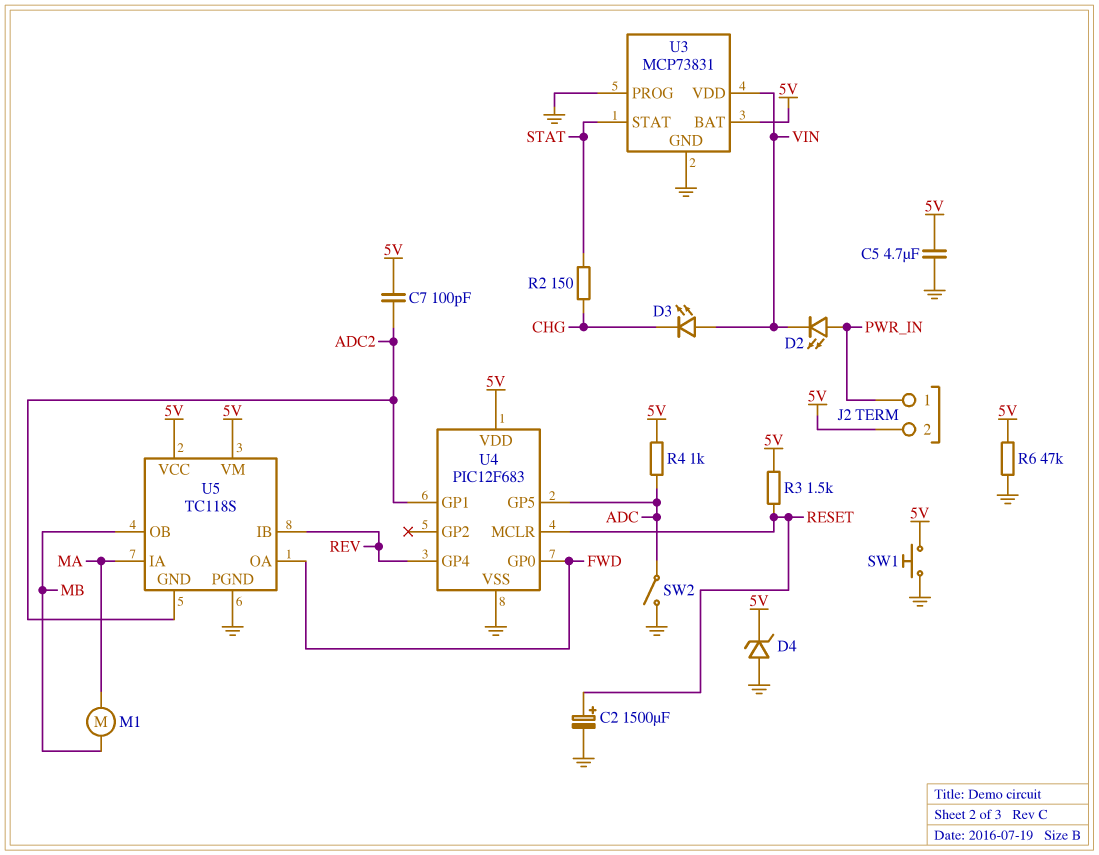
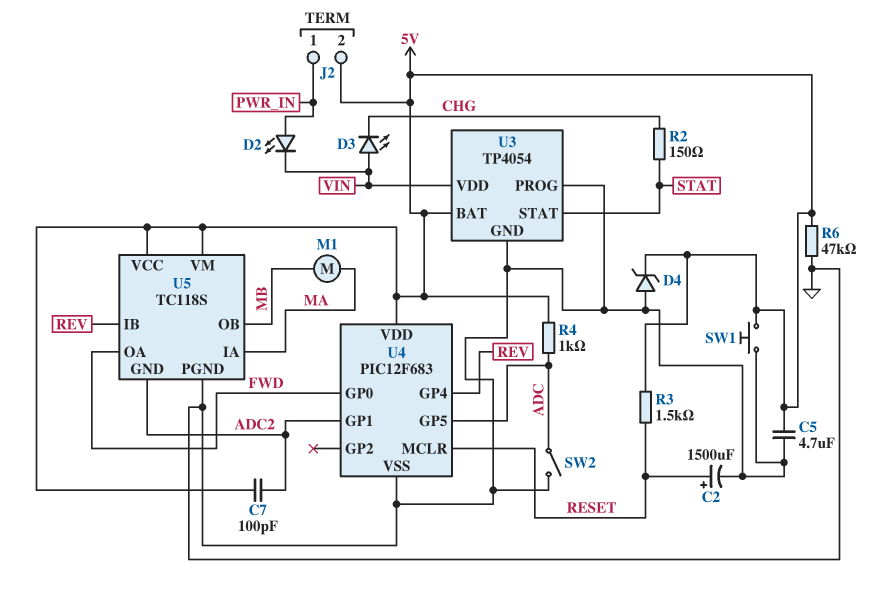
U3: MCP73831 -> TP4054

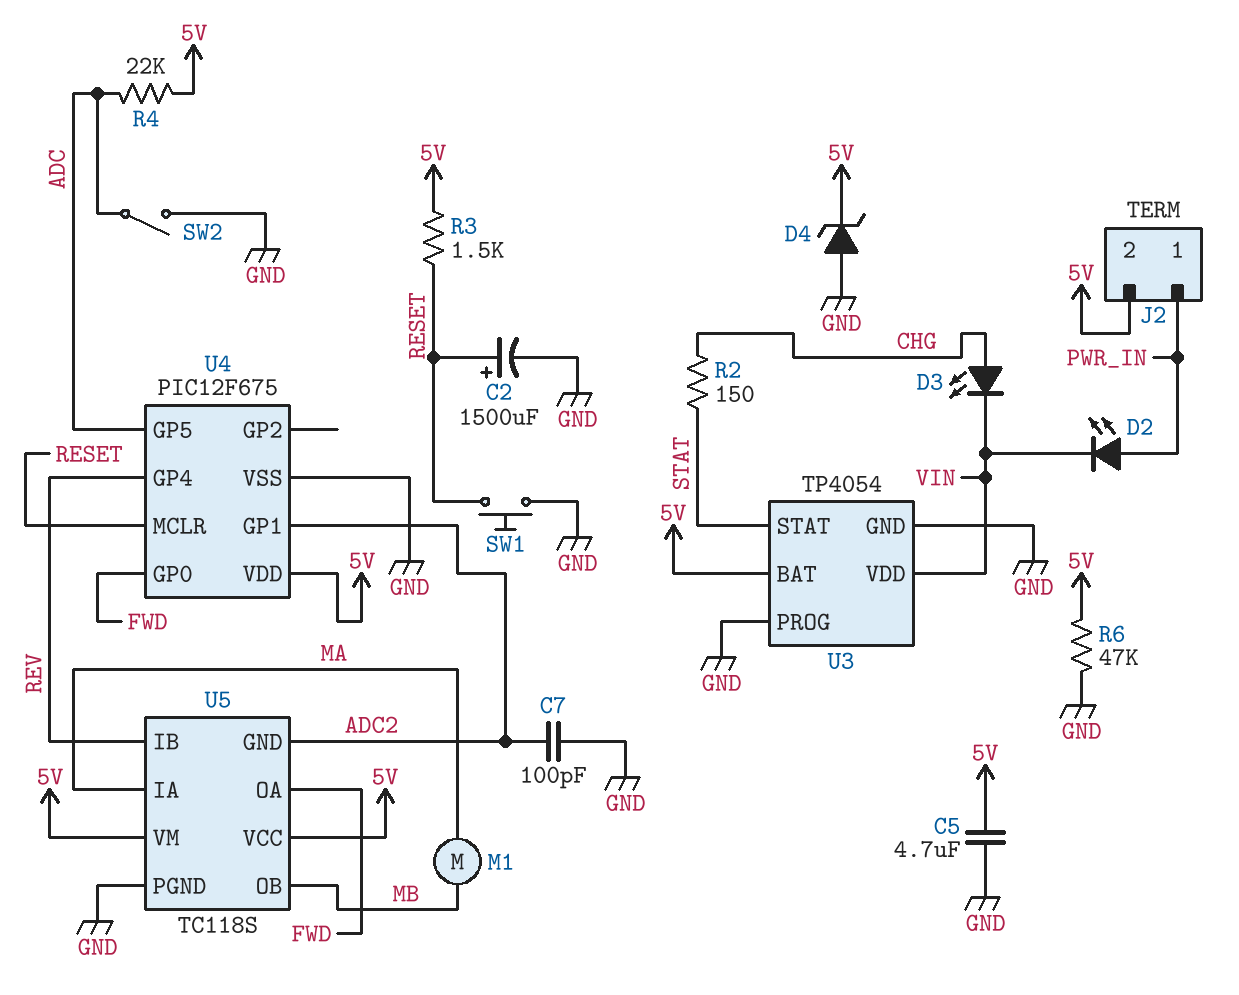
C7: 100pF (5V, ADC2) -> 100pF (ADC2, GND)
D3: LED (A VIN, K CHG) -> LED (A CHG, K VIN)
R4: 1k (5V, ADC) -> 22k (5V, ADC)
SW1: button (5V, GND) -> button (GND, RESET)
U4: PIC12F683 -> PIC12F675

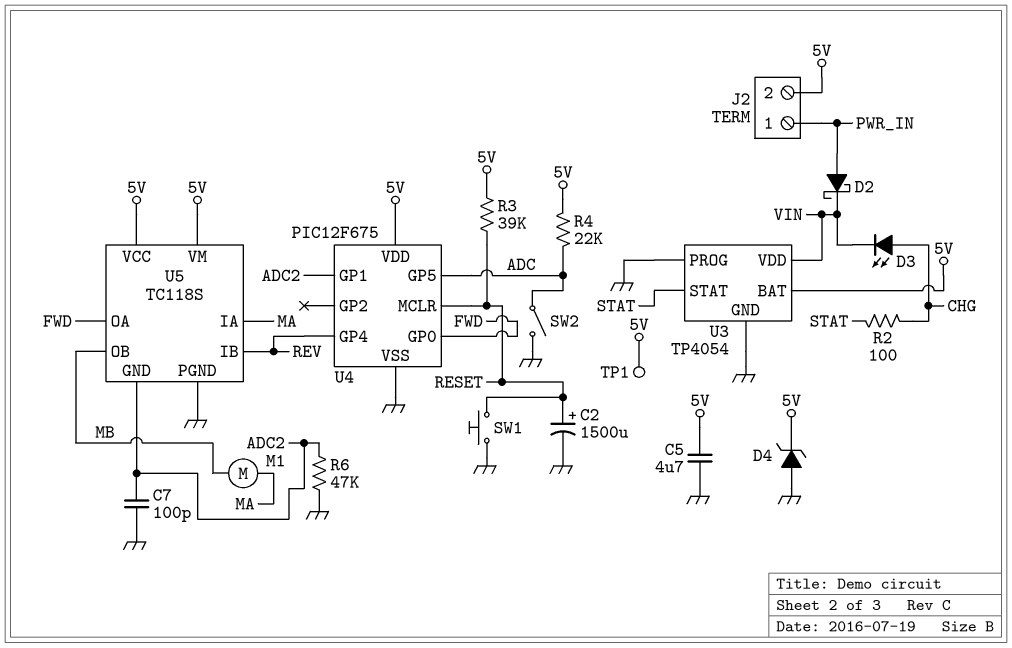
D2: LED (A PWR_IN, K VIN) -> schottky (A PWR_IN, K VIN)
R2: 150 (CHG, STAT) -> 100 (CHG, STAT)
R3: 1.5k (5V, RESET) -> 39k (5V, RESET)
R6: 47k (5V, GND) -> 47k (ADC2, GND)
TP1: none -> test point (5V)

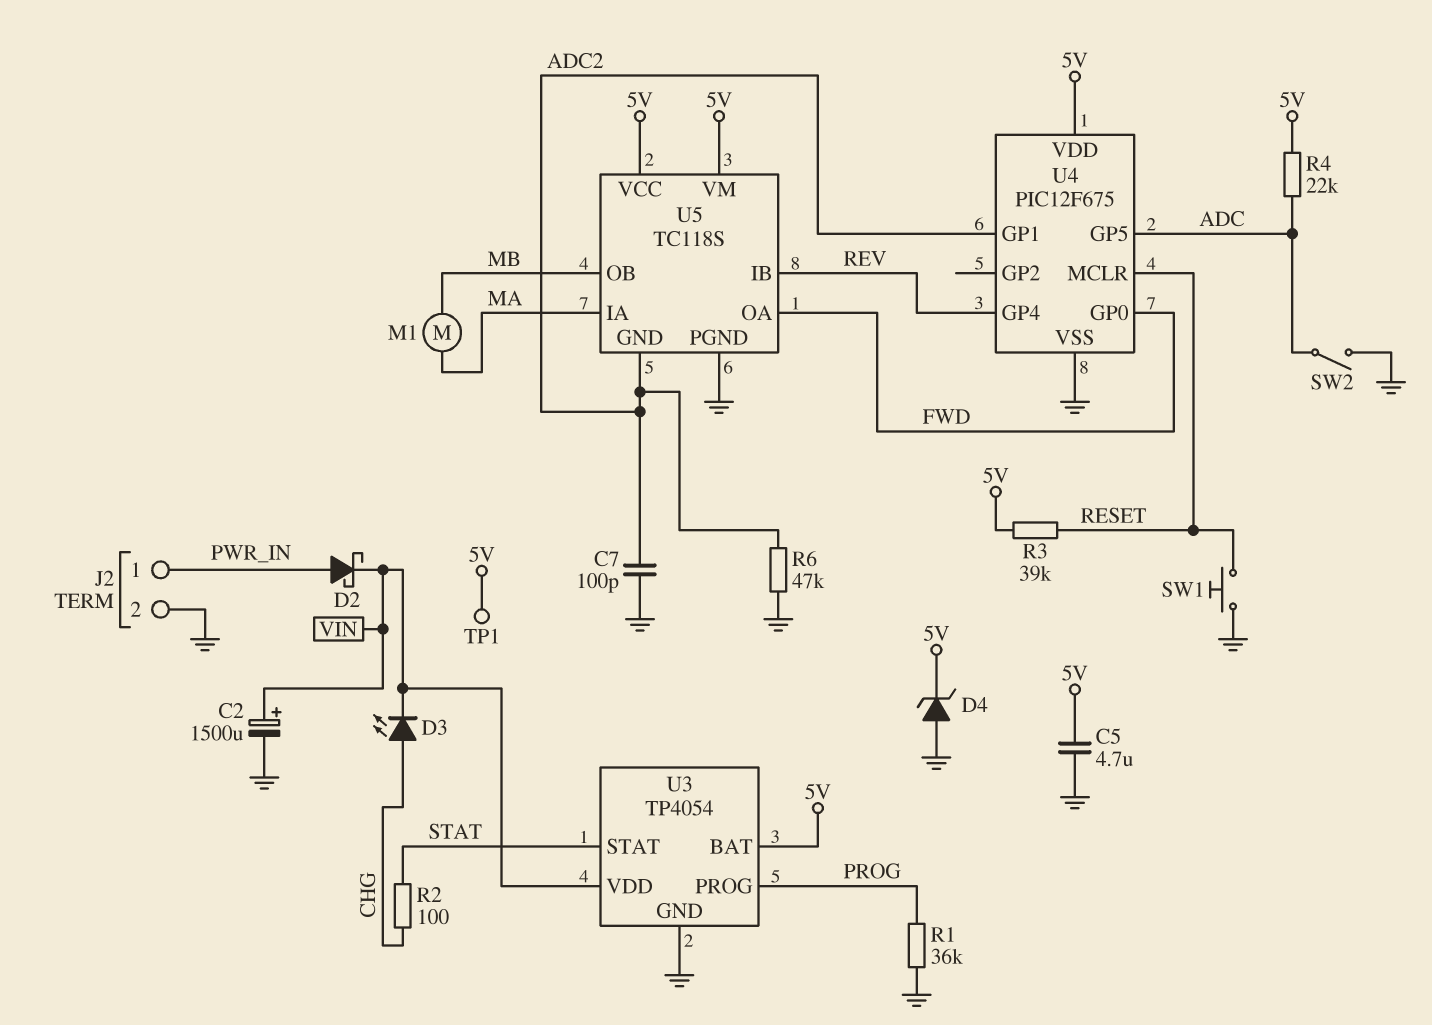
C2: 1500uF (plus RESET, minus GND) -> 1500uF (plus VIN, minus GND)
J2 pin 2: 5V -> GND
R1: none -> 36k (GND, PROG)
U3 pin PROG: GND -> PROG

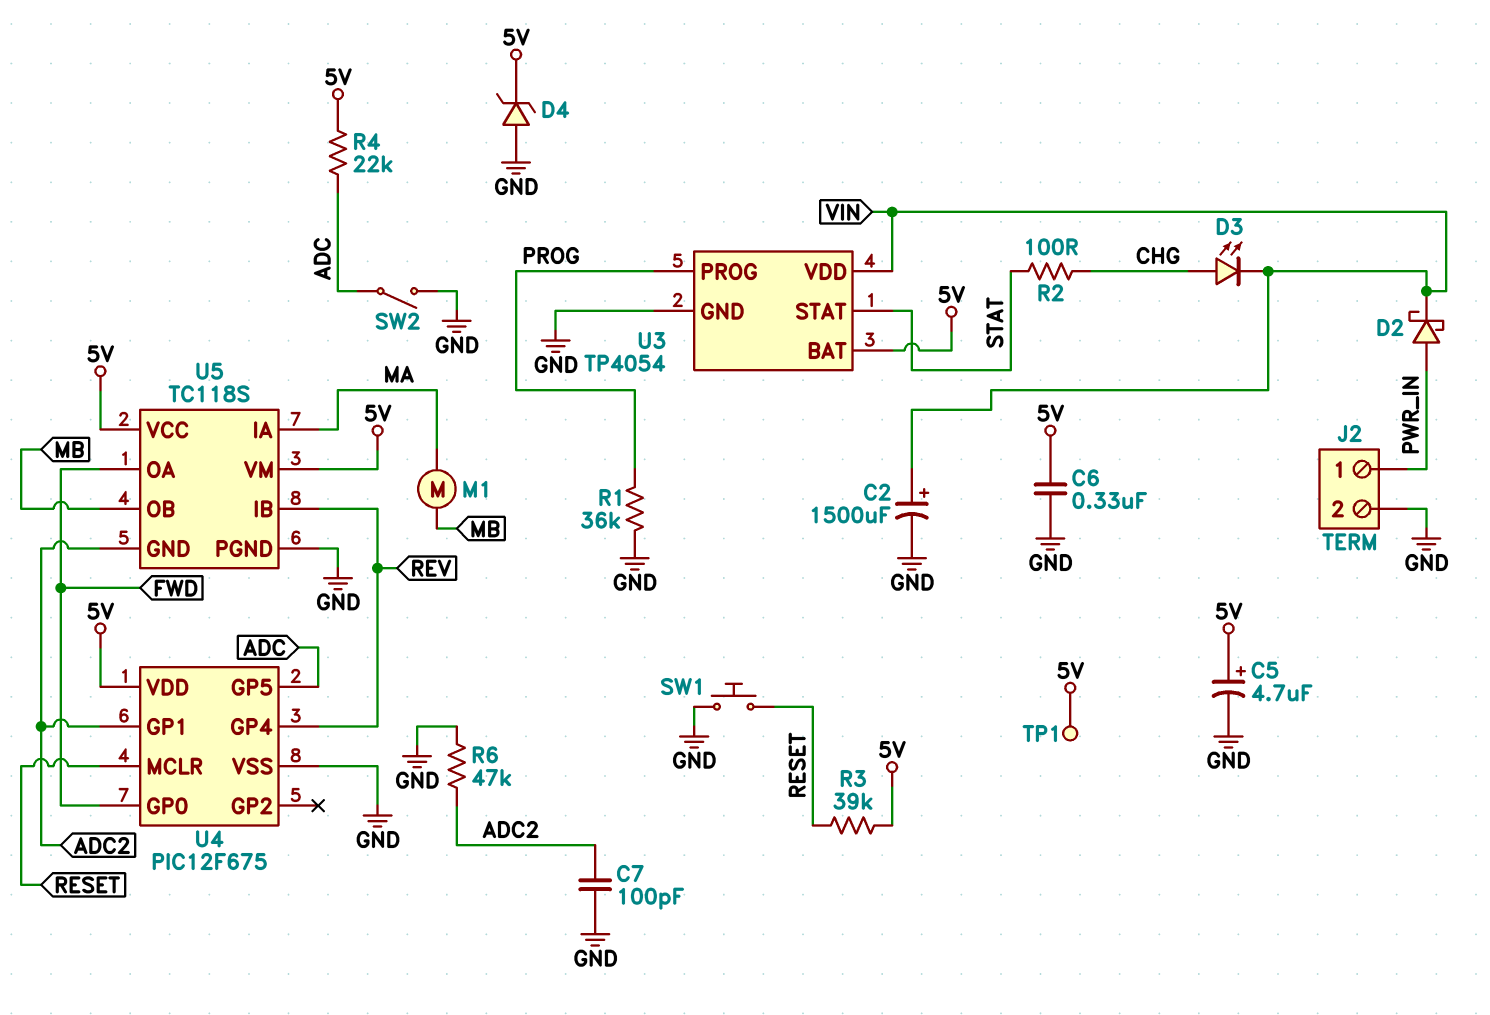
C5: 4.7uF (5V, GND) -> 4.7uF (plus 5V, minus GND)
C6: none -> 330nF (5V, GND)

